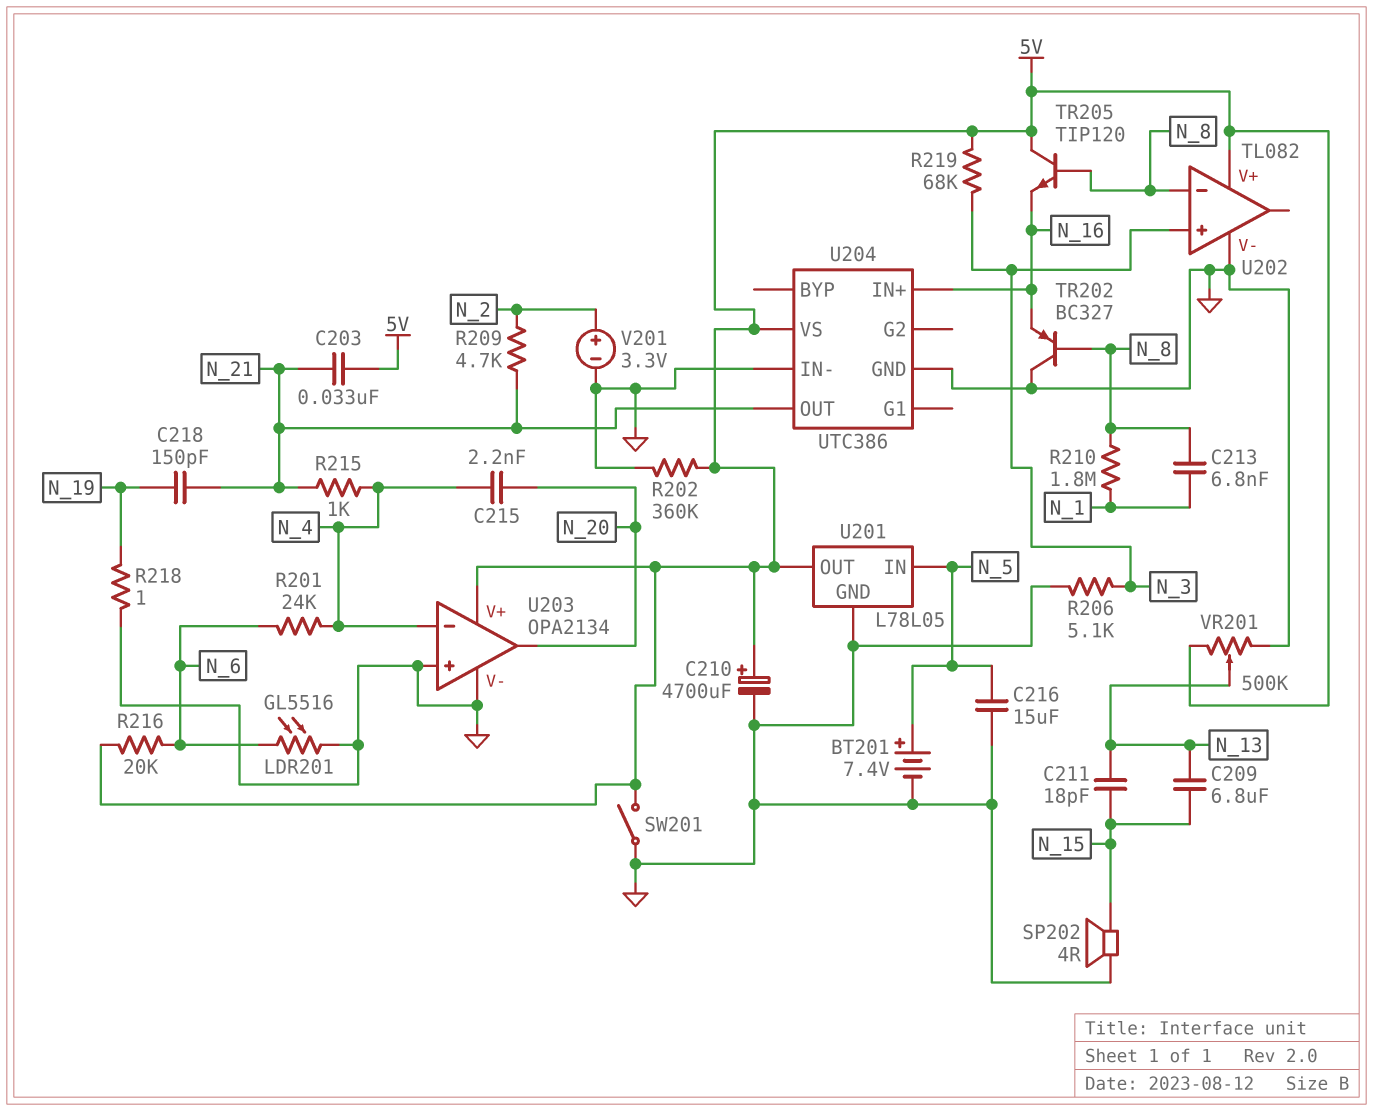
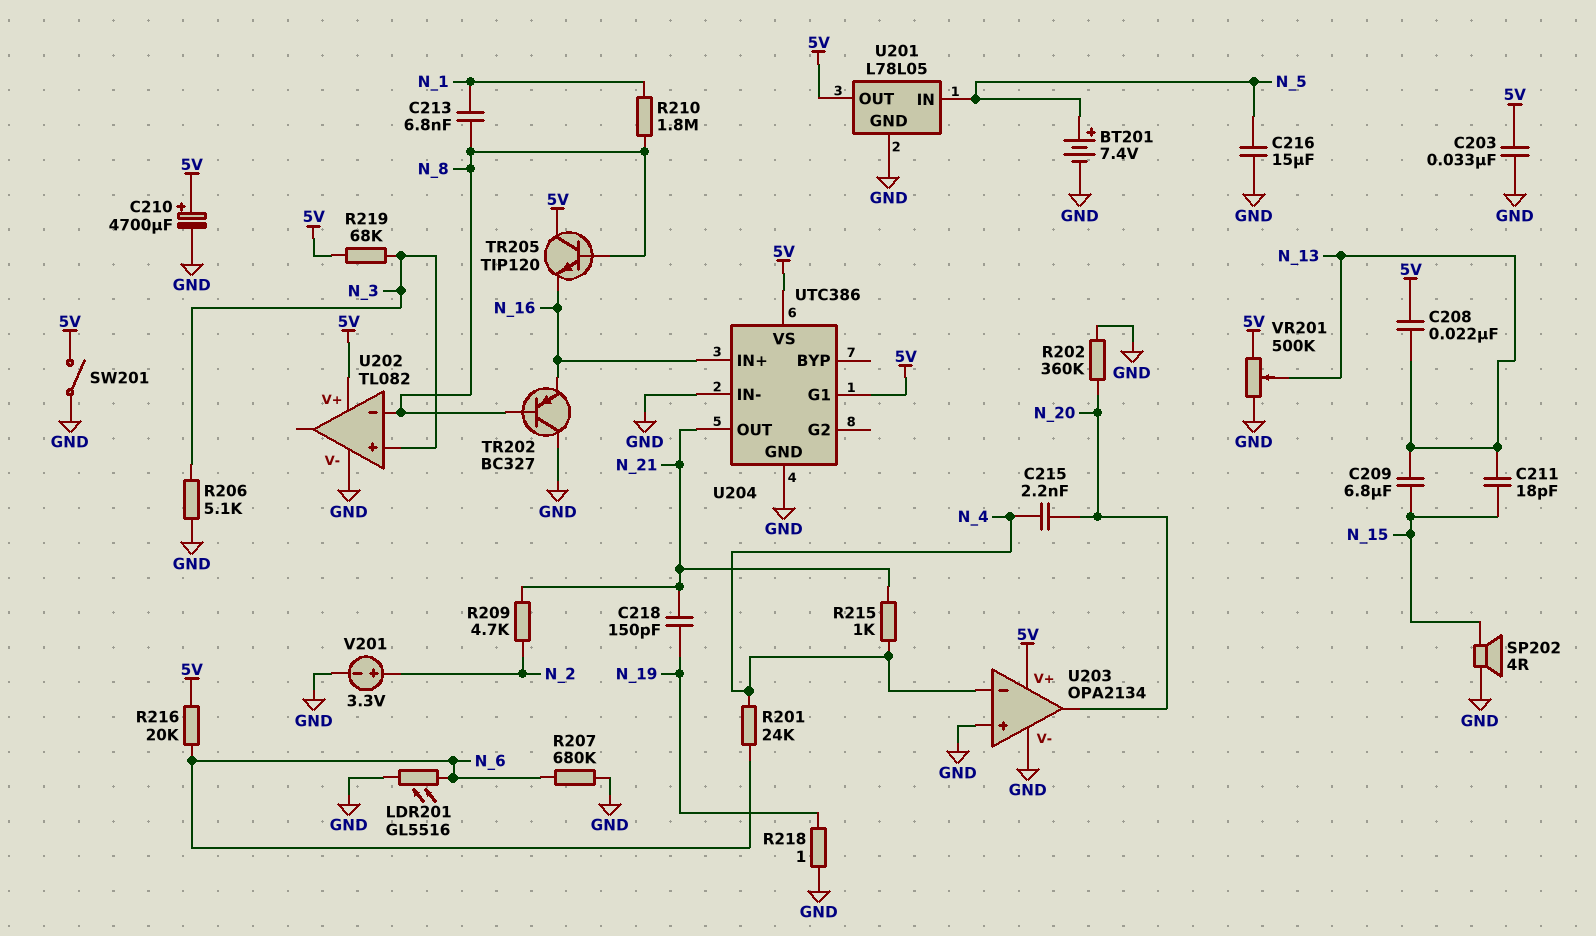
C203: 33nF (5V, N_21) -> 33nF (5V, GND)
C208: none -> 22nF (5V, N_13)
R202: 360k (5V, GND) -> 360k (GND, N_20)
R207: none -> 680k (GND, N_6)
U204 pin G1: none -> 5V

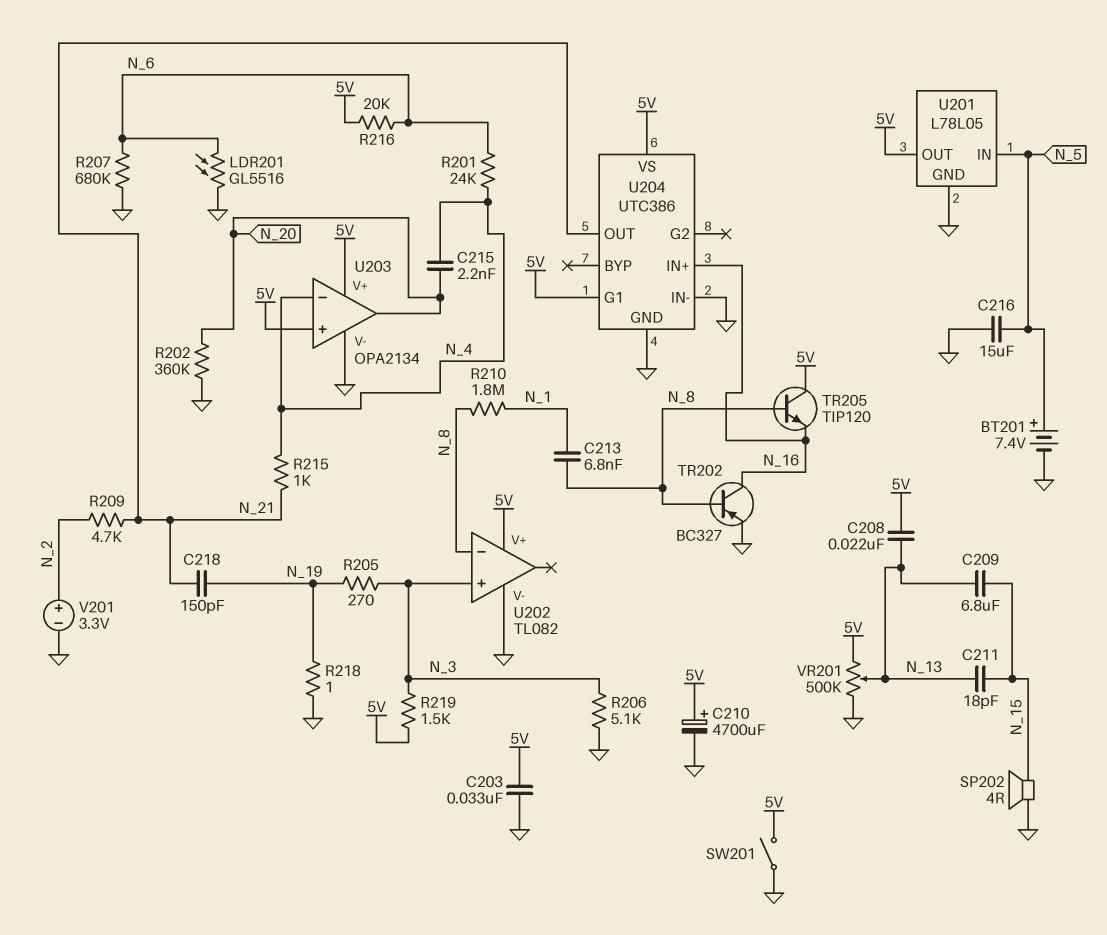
R205: none -> 270 (N_3, N_19)
R219: 68k (5V, N_3) -> 1.5k (5V, N_3)
TR202: PNP BC327 (B N_8, C GND, E N_16) -> PNP BC327 (B N_8, C N_16, E GND)
U203 pin in+: GND -> 5V

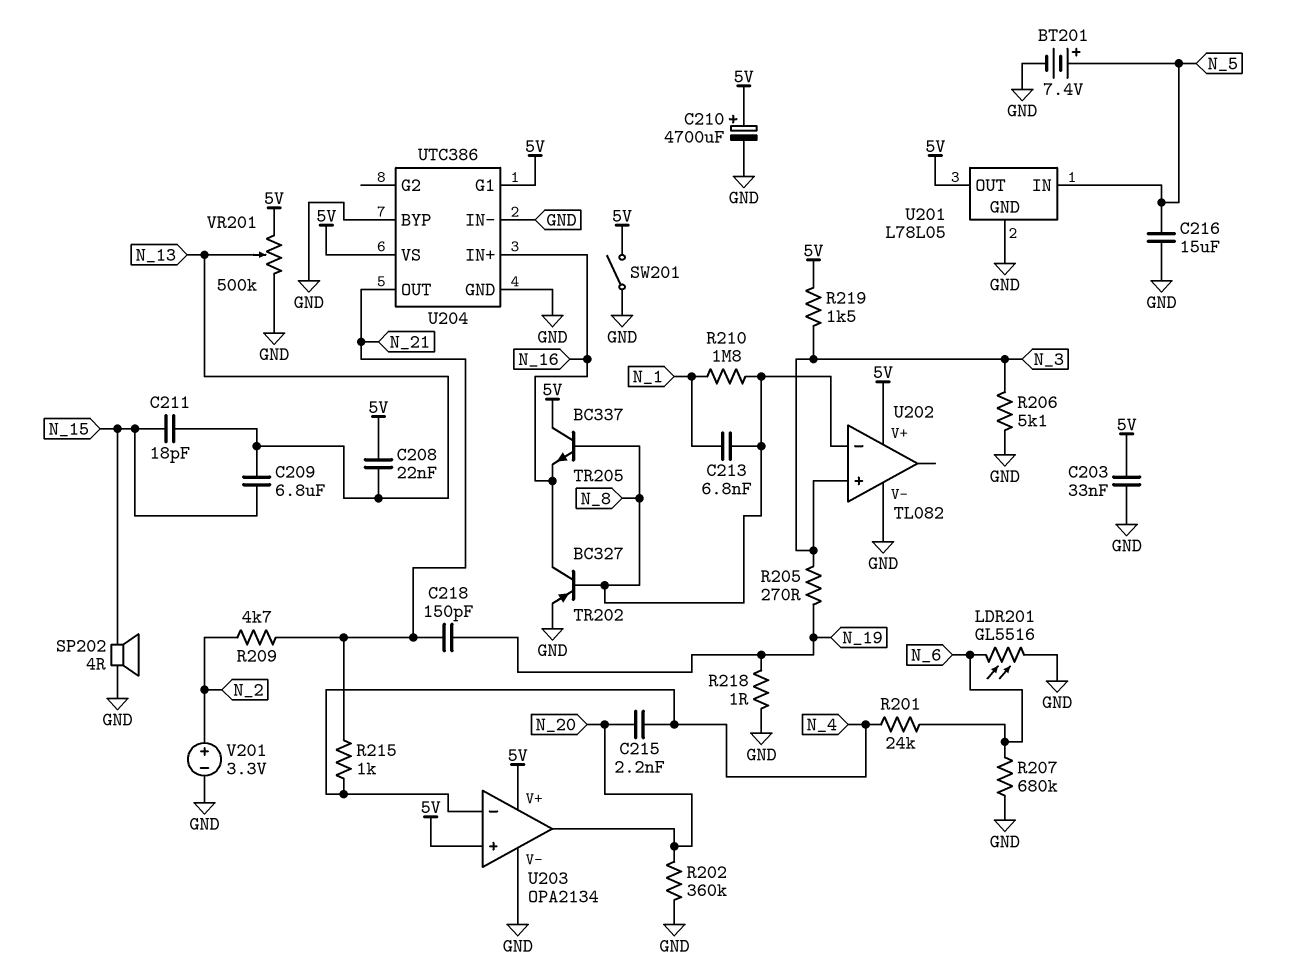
R216: 20k (5V, N_6) -> none
TR205: NPN TIP120 (B N_8, C 5V, E N_16) -> NPN BC337 (B N_8, C 5V, E N_16)
U204 pin BYP: none -> GND

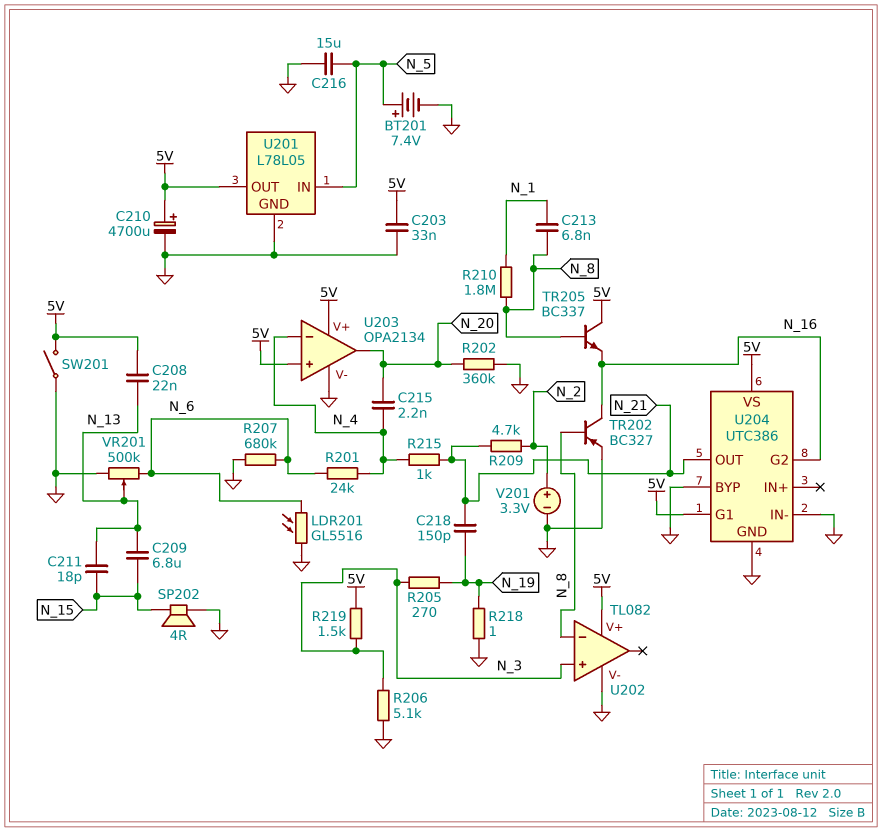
U204 pin G2: none -> N_16
U204 pin IN+: N_16 -> none
VR201: 500k (5V, GND, wiper N_13) -> 500k (GND, N_6, wiper N_13)

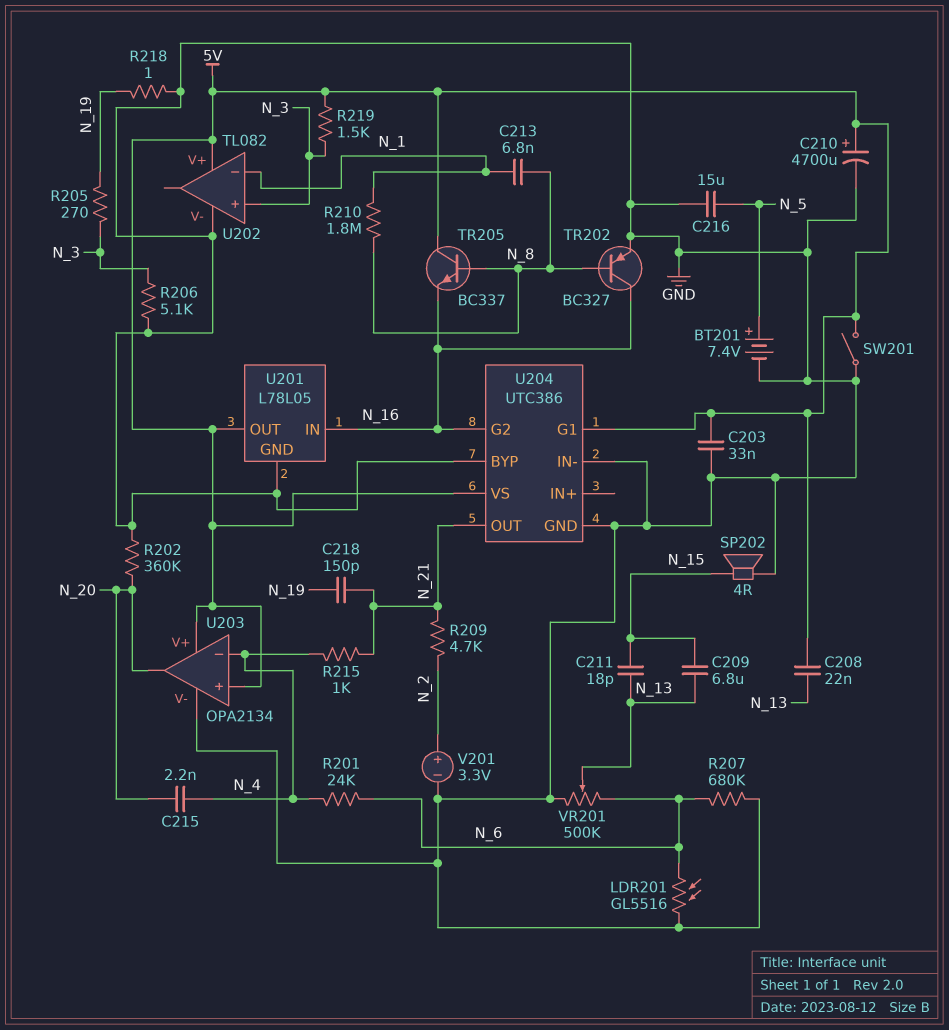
U201 pin IN: N_5 -> N_16
U202 pin in-: N_8 -> N_1

